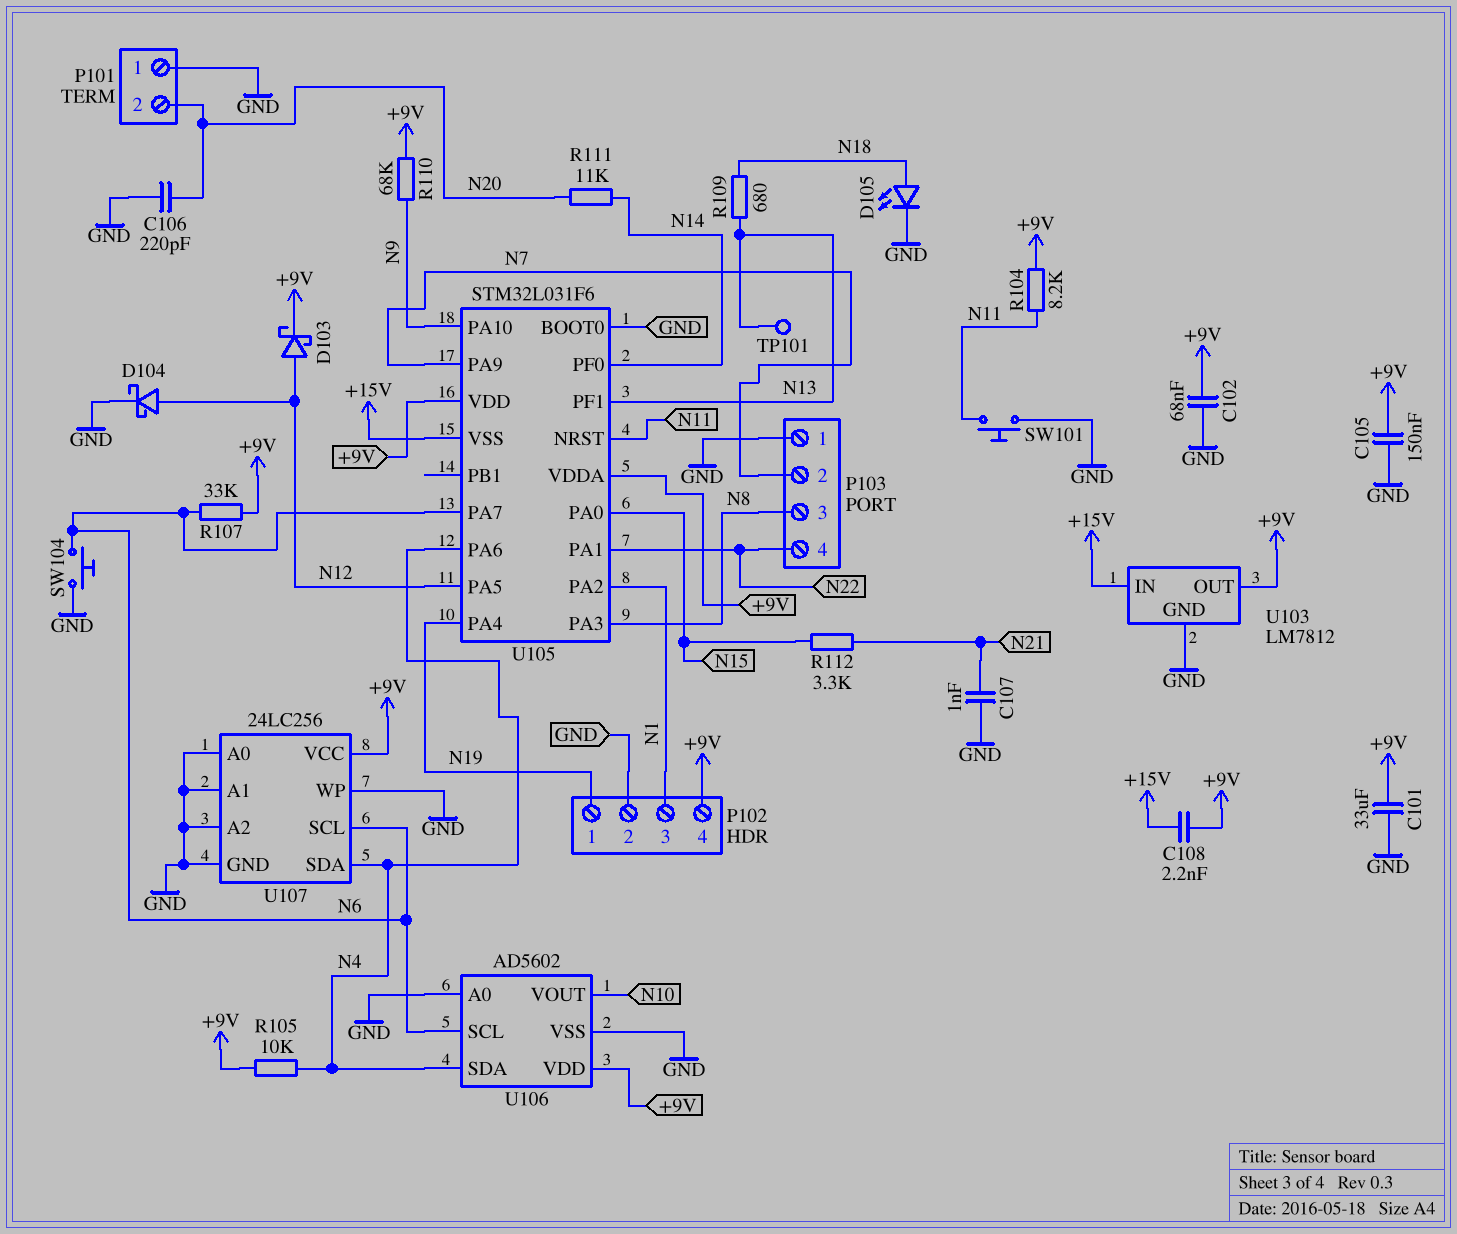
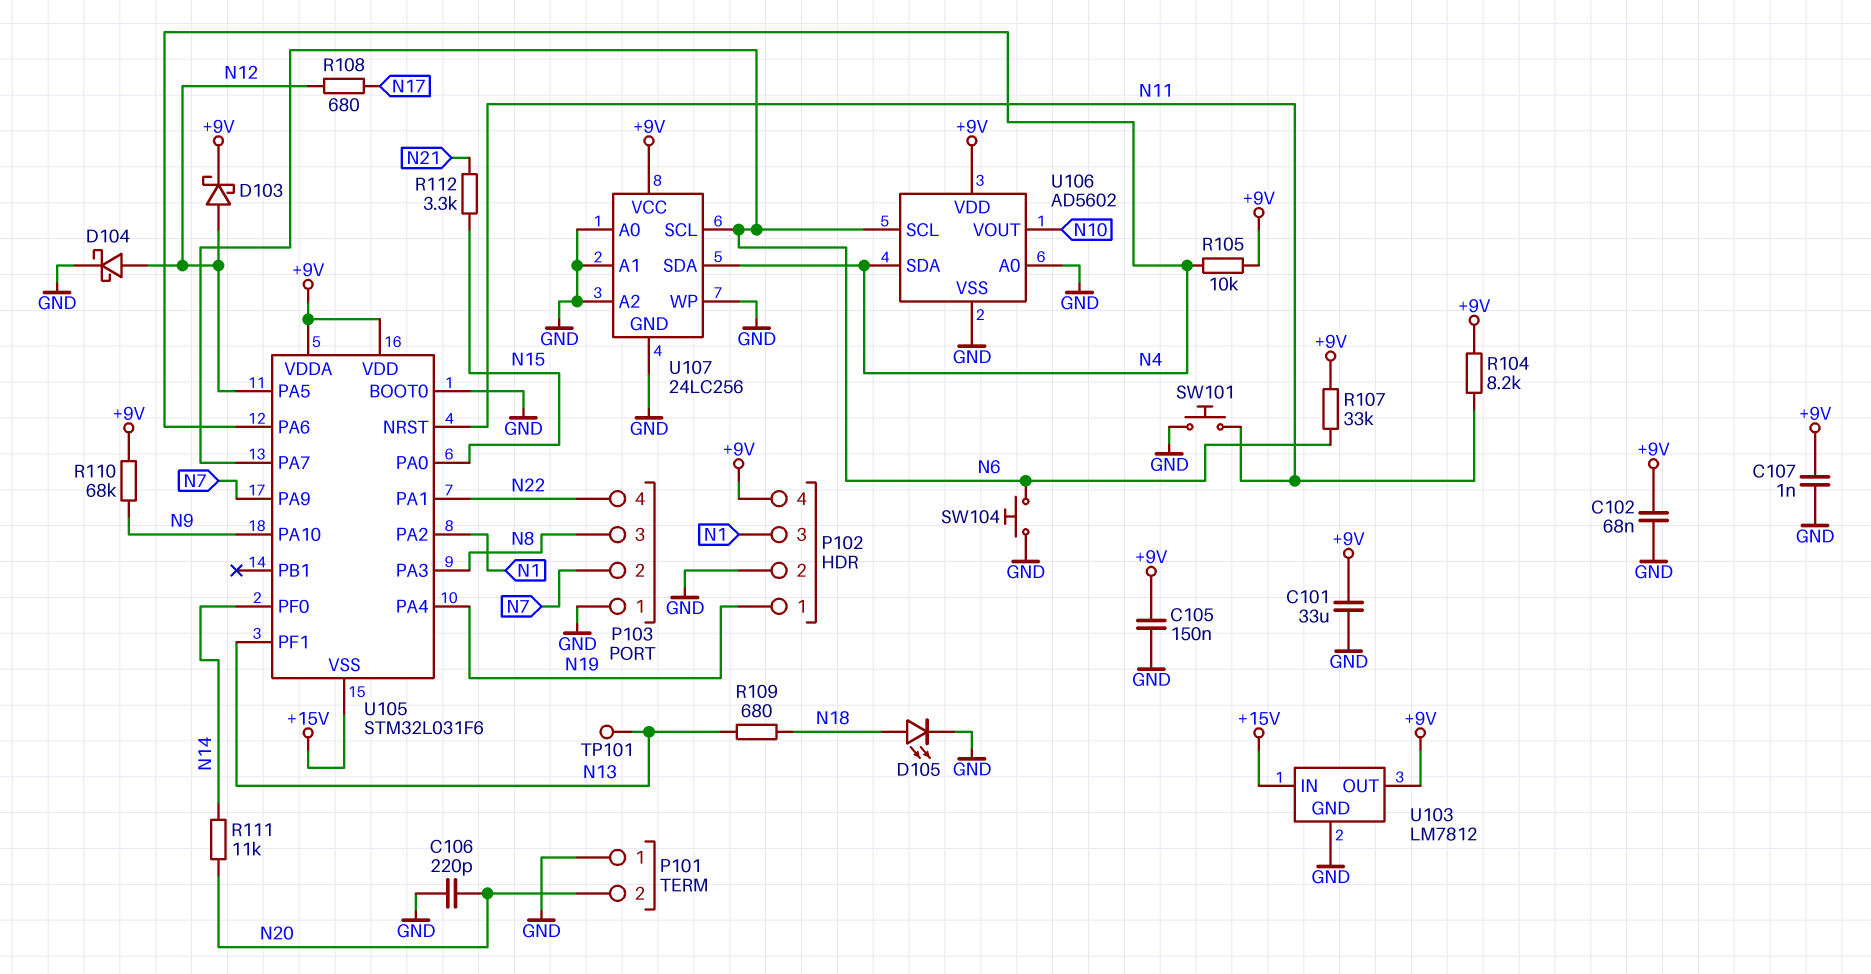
C107: 1nF (GND, N21) -> 1nF (+9V, GND)
C108: 2.2nF (+9V, +15V) -> none
R108: none -> 680 (N12, N17)

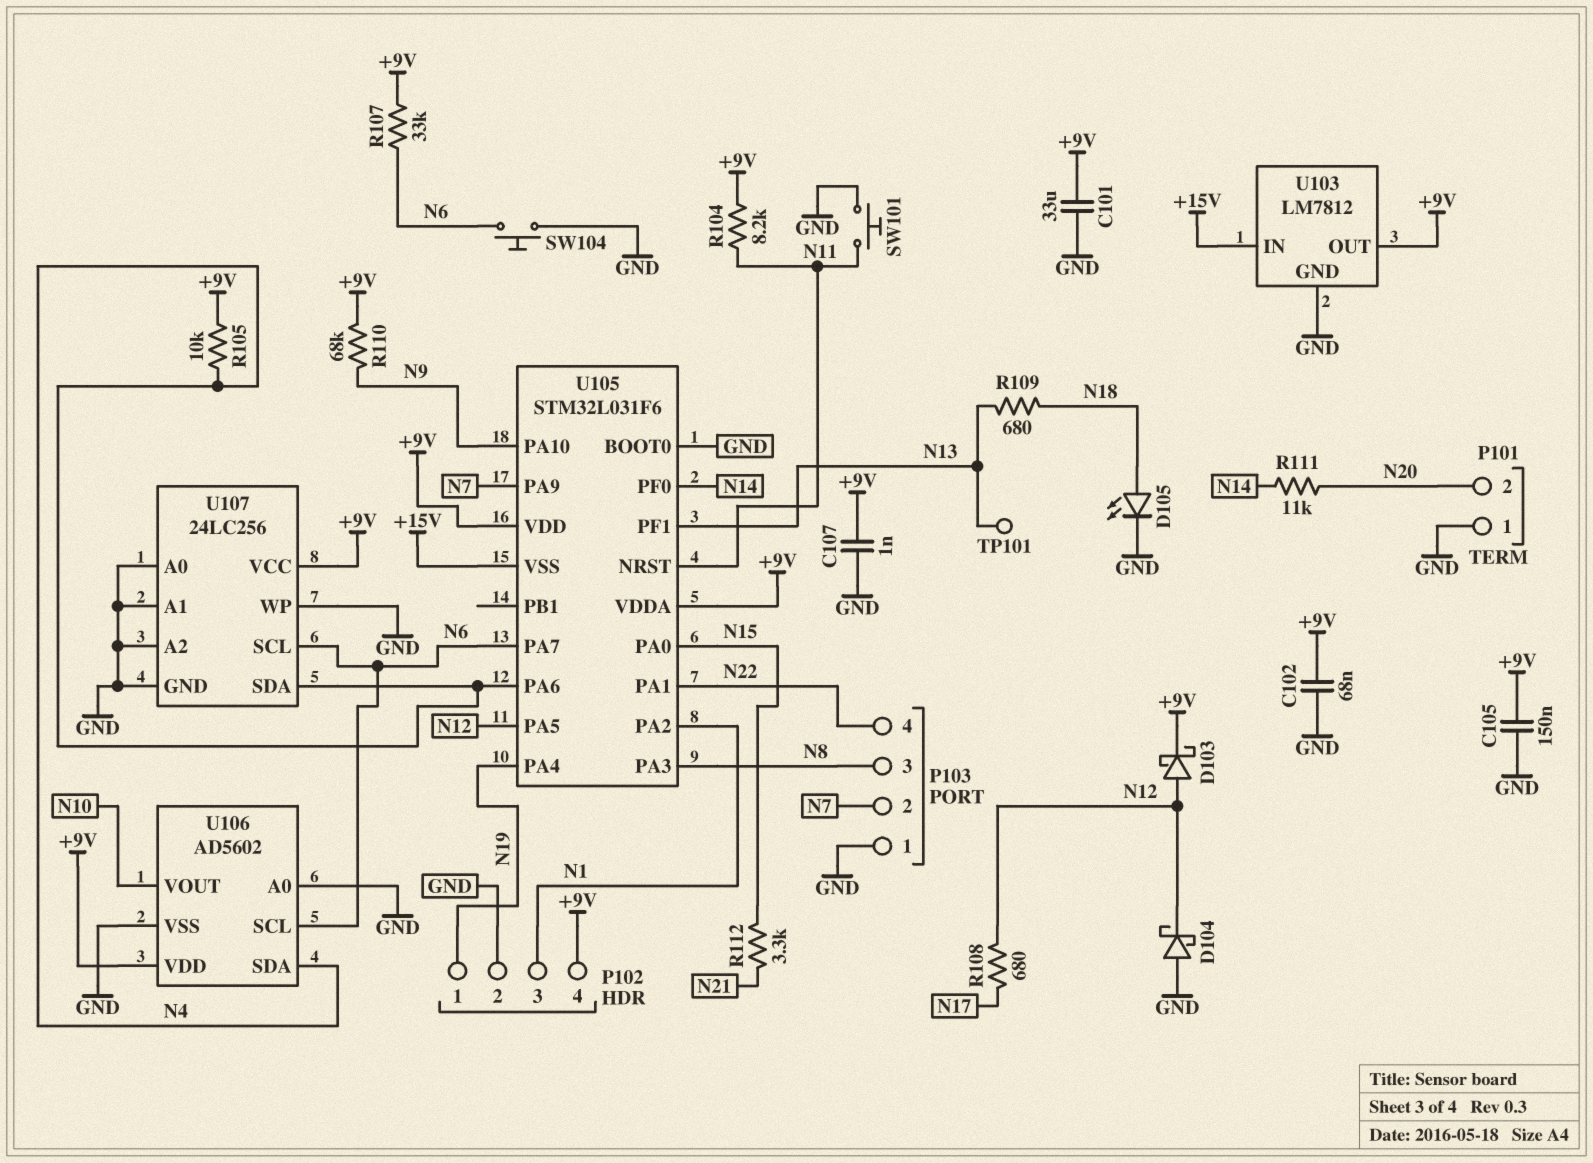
C106: 220pF (GND, N20) -> none
D104: schottky (A N12, K GND) -> schottky (A GND, K N12)

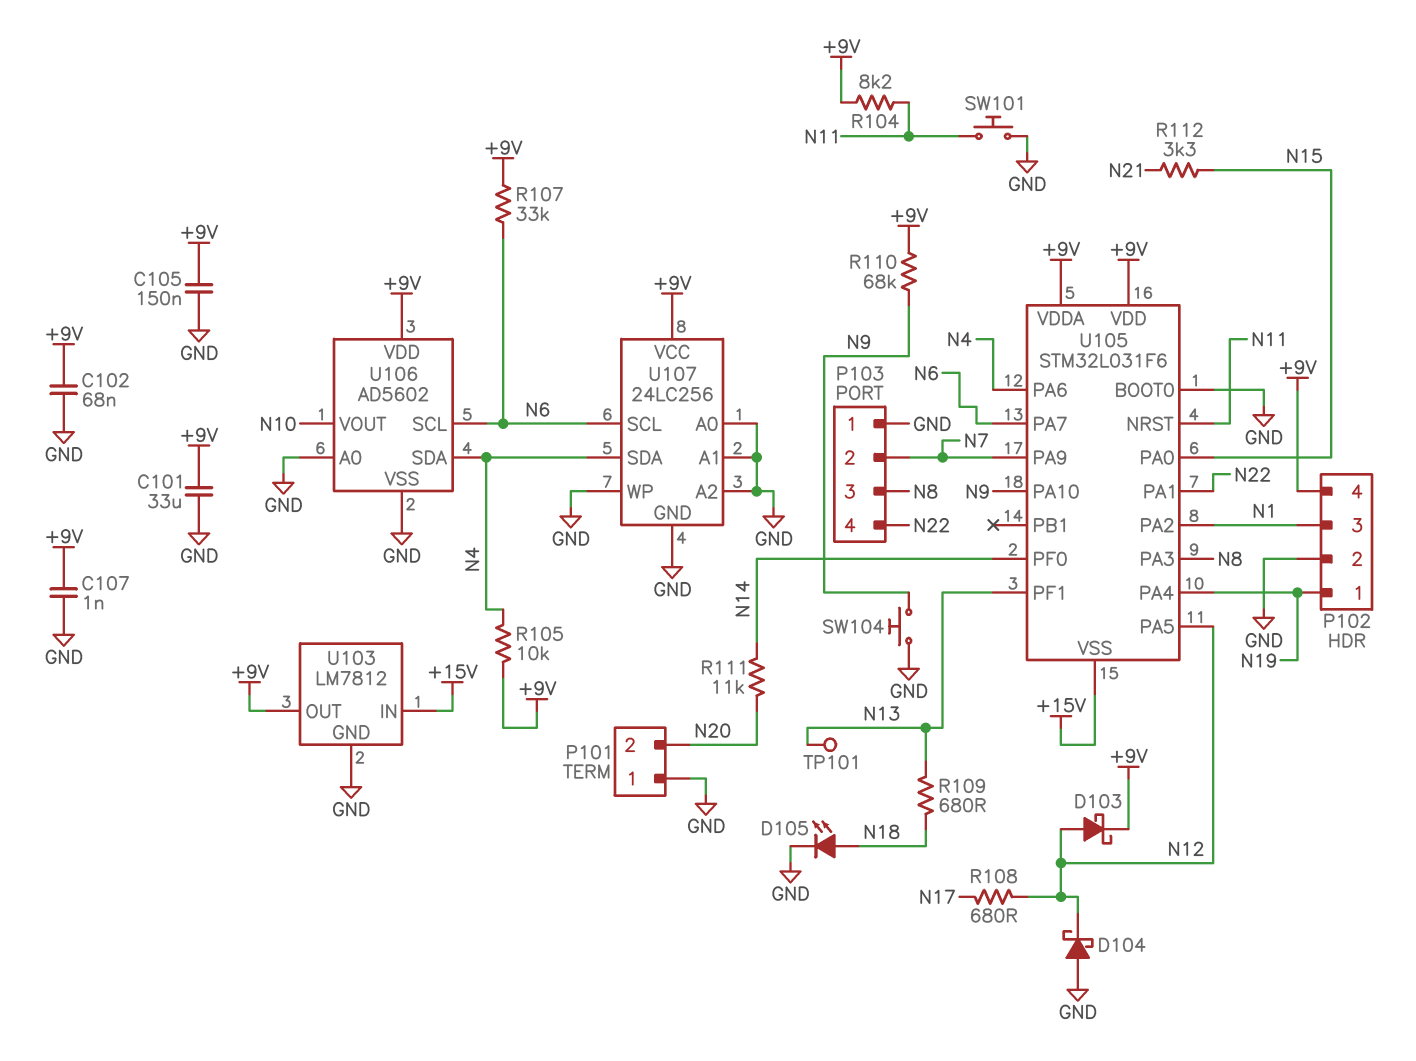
SW104: button (GND, N6) -> button (GND, N9)

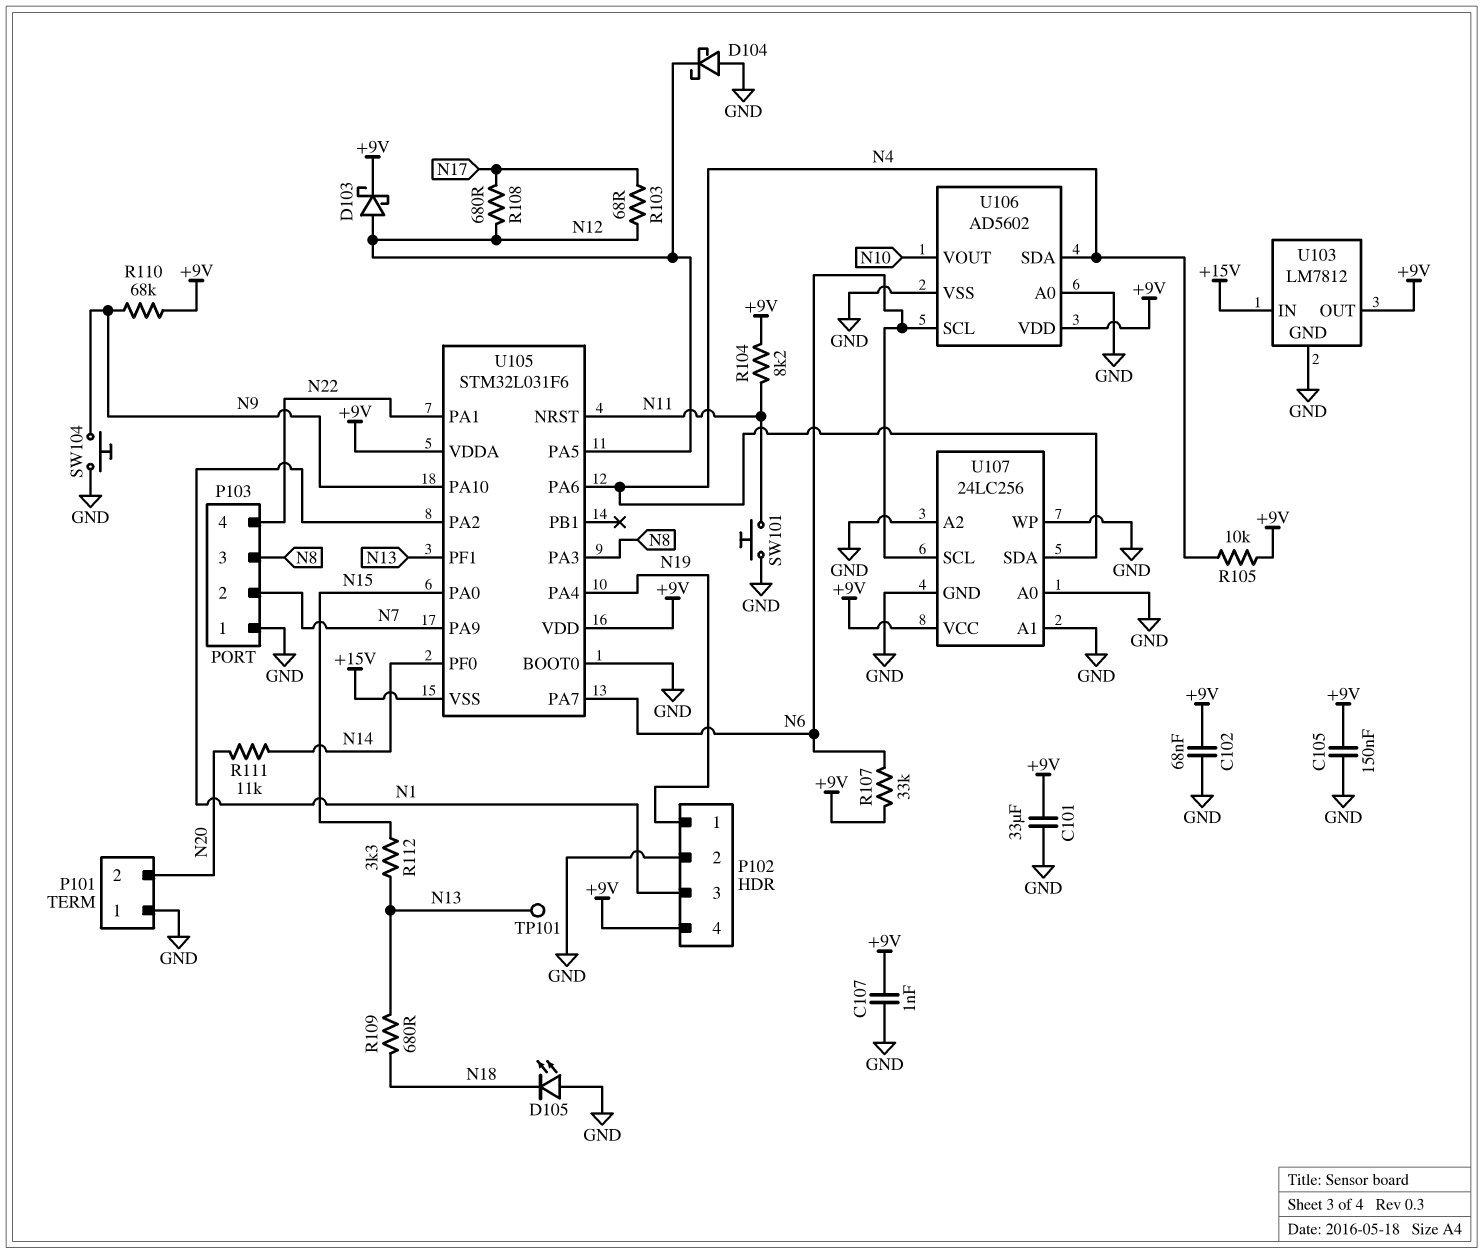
D105: LED (A N18, K GND) -> LED (A GND, K N18)
R103: none -> 68 (N12, N17)
R112: 3.3k (N15, N21) -> 3.3k (N13, N15)

